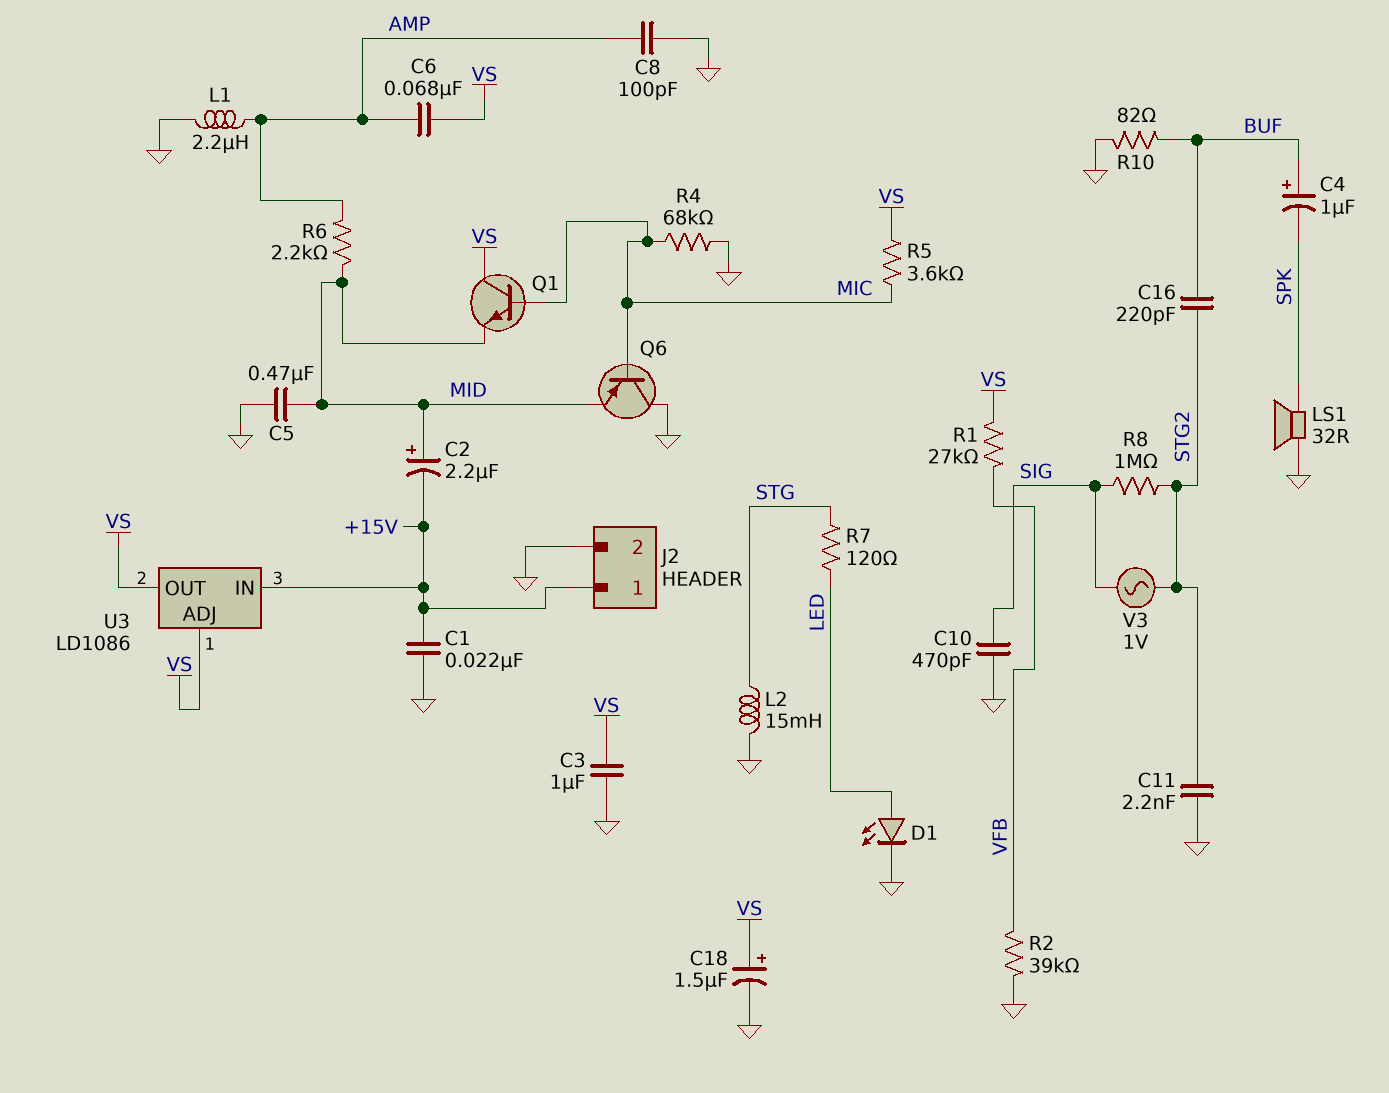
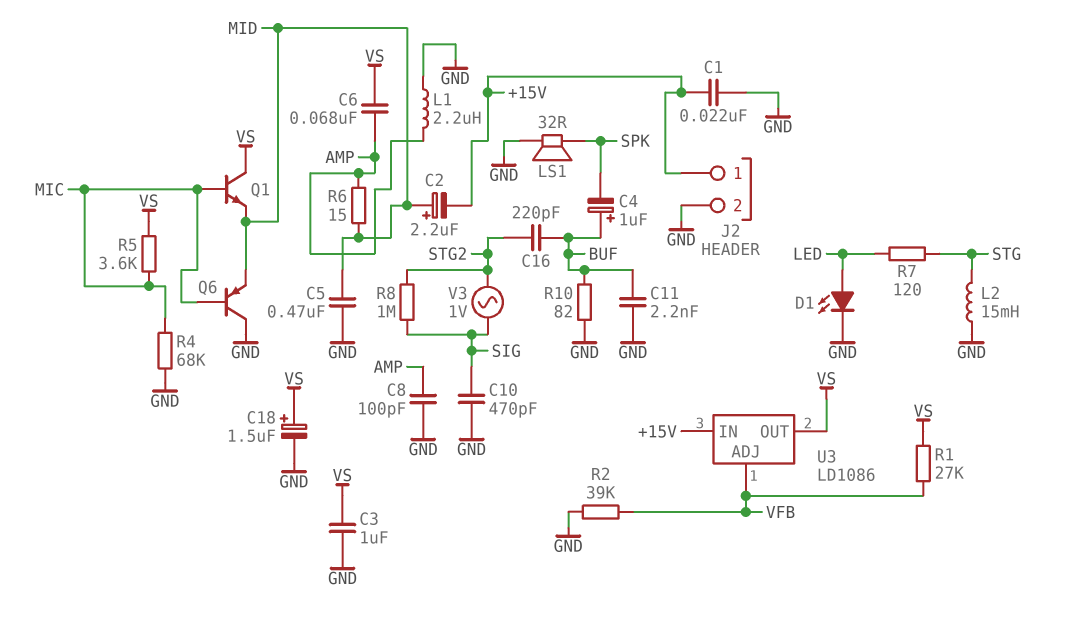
C11: 2.2nF (GND, STG2) -> 2.2nF (BUF, GND)
R6: 2.2k (AMP, MID) -> 15 (AMP, MID)
U3 pin ADJ: VS -> VFB

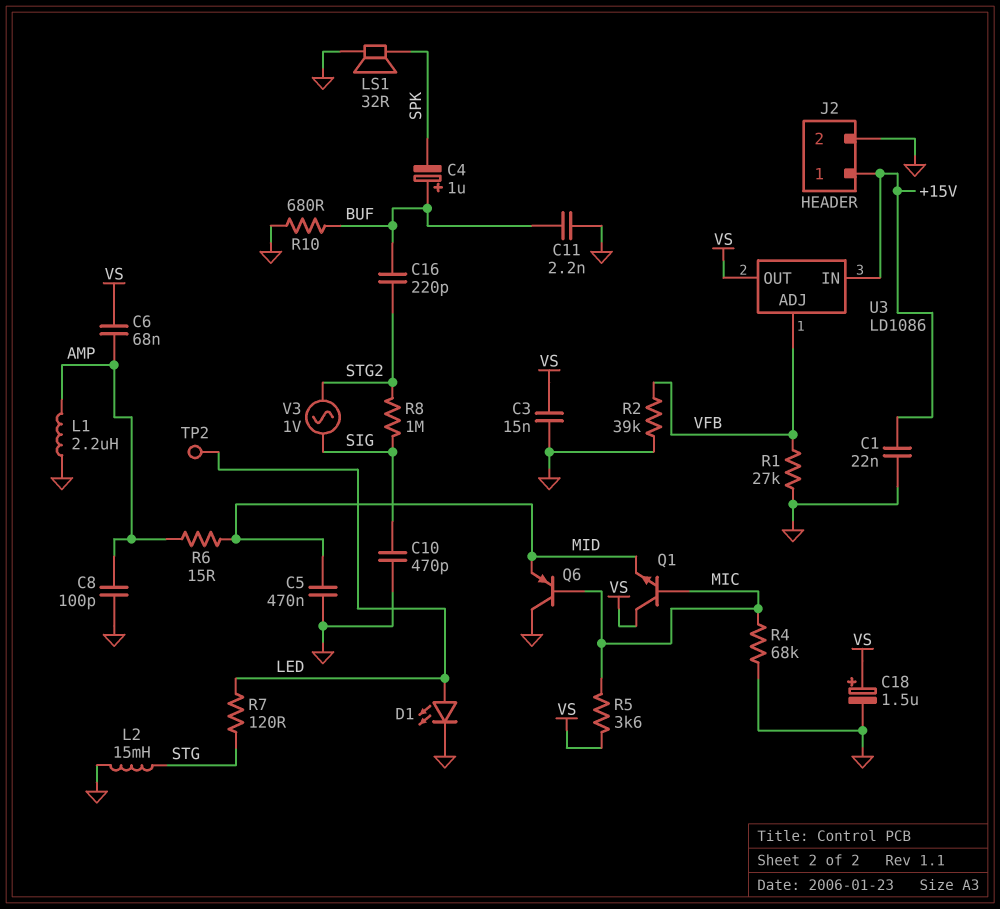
C2: 2.2uF (plus MID, minus +15V) -> none
C3: 1uF (GND, VS) -> 15nF (GND, VS)
R1: 27k (VFB, VS) -> 27k (GND, VFB)
R10: 82 (BUF, GND) -> 680 (BUF, GND)
TP2: none -> test point (LED)

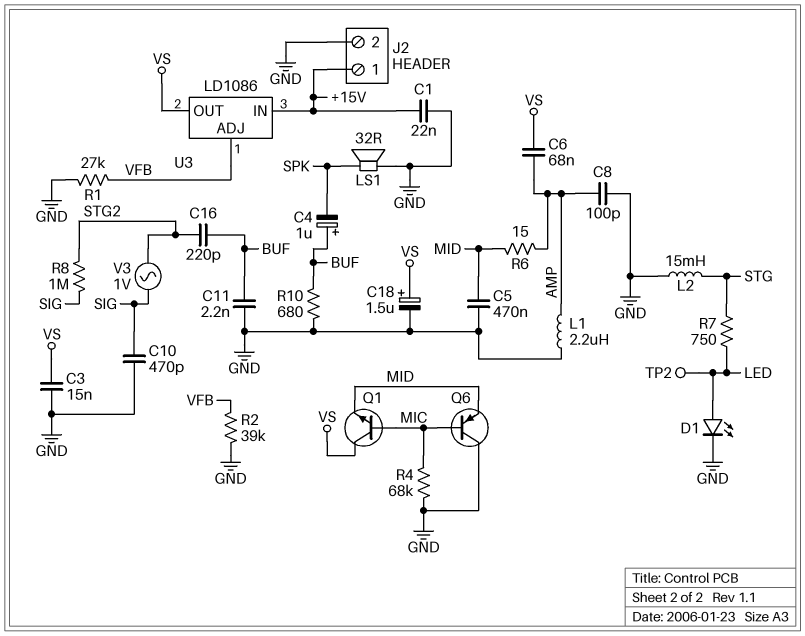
R5: 3.6k (MIC, VS) -> none
R7: 120 (LED, STG) -> 750 (LED, STG)

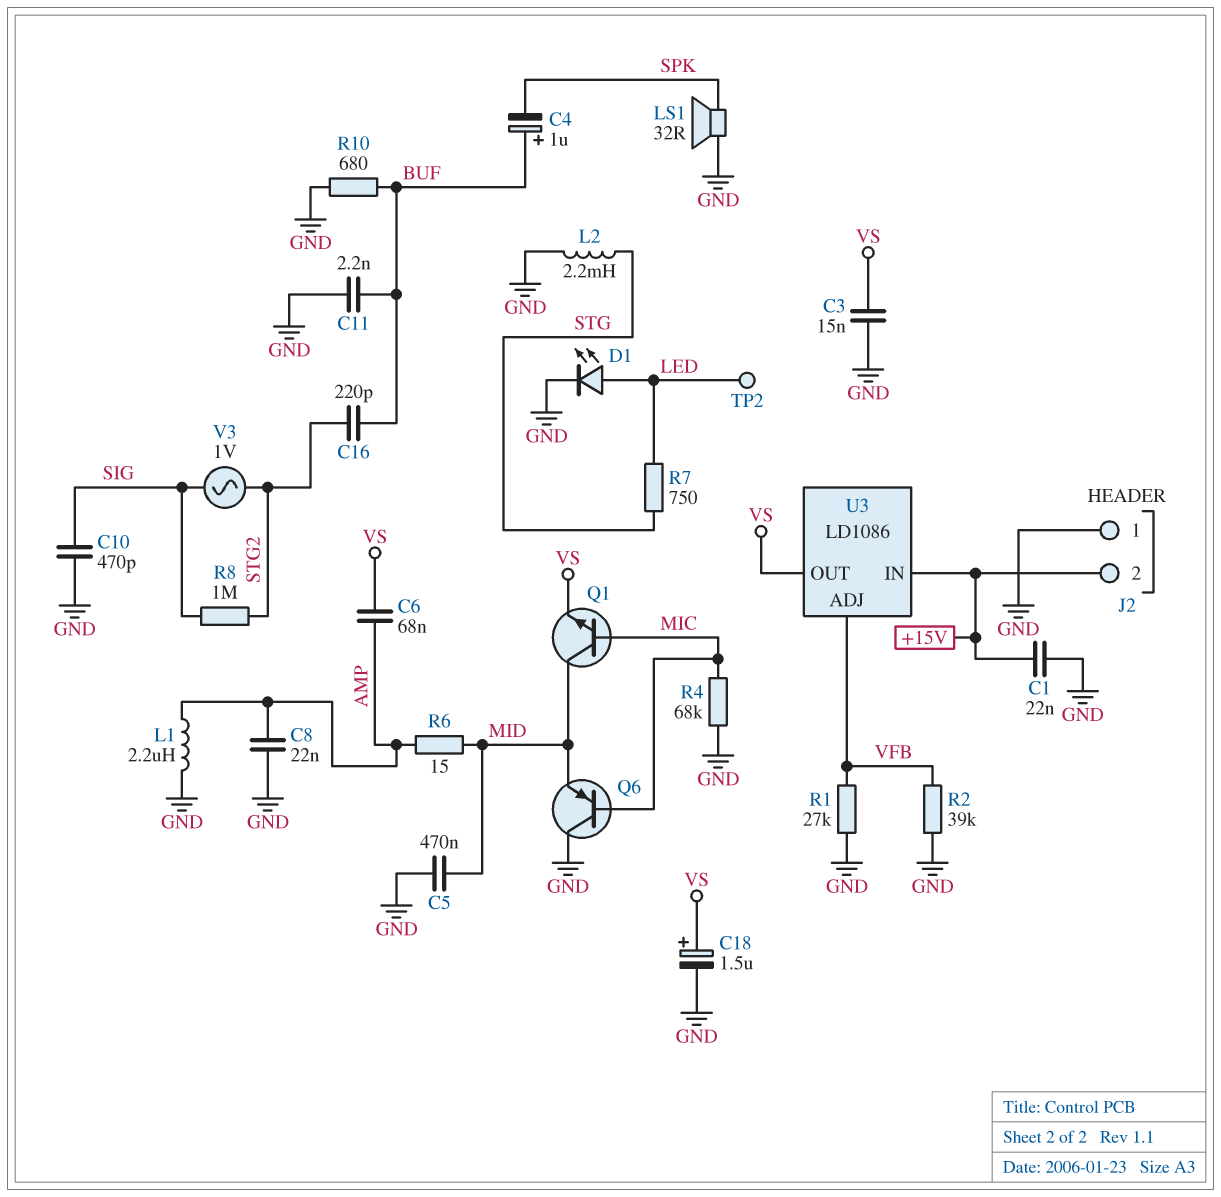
C8: 100pF (AMP, GND) -> 22nF (AMP, GND)
J2 pin 1: +15V -> GND
J2 pin 2: GND -> +15V
L2: 15mH (GND, STG) -> 2.2mH (GND, STG)
Q1: NPN (B MIC, C VS, E MID) -> NPN (B MIC, C MID, E VS)

